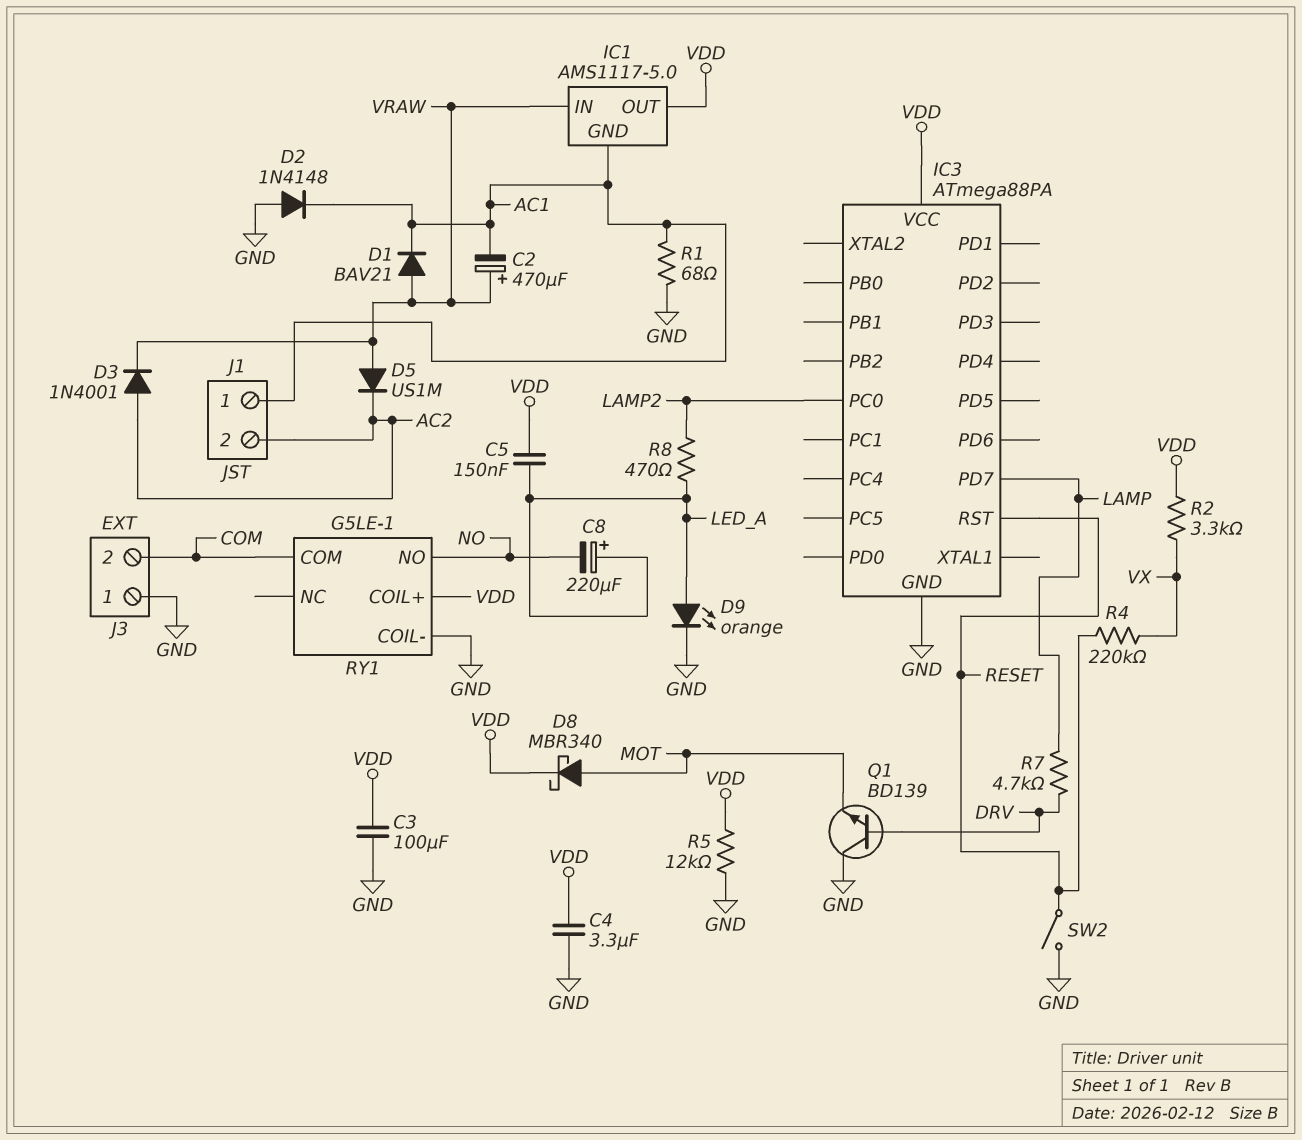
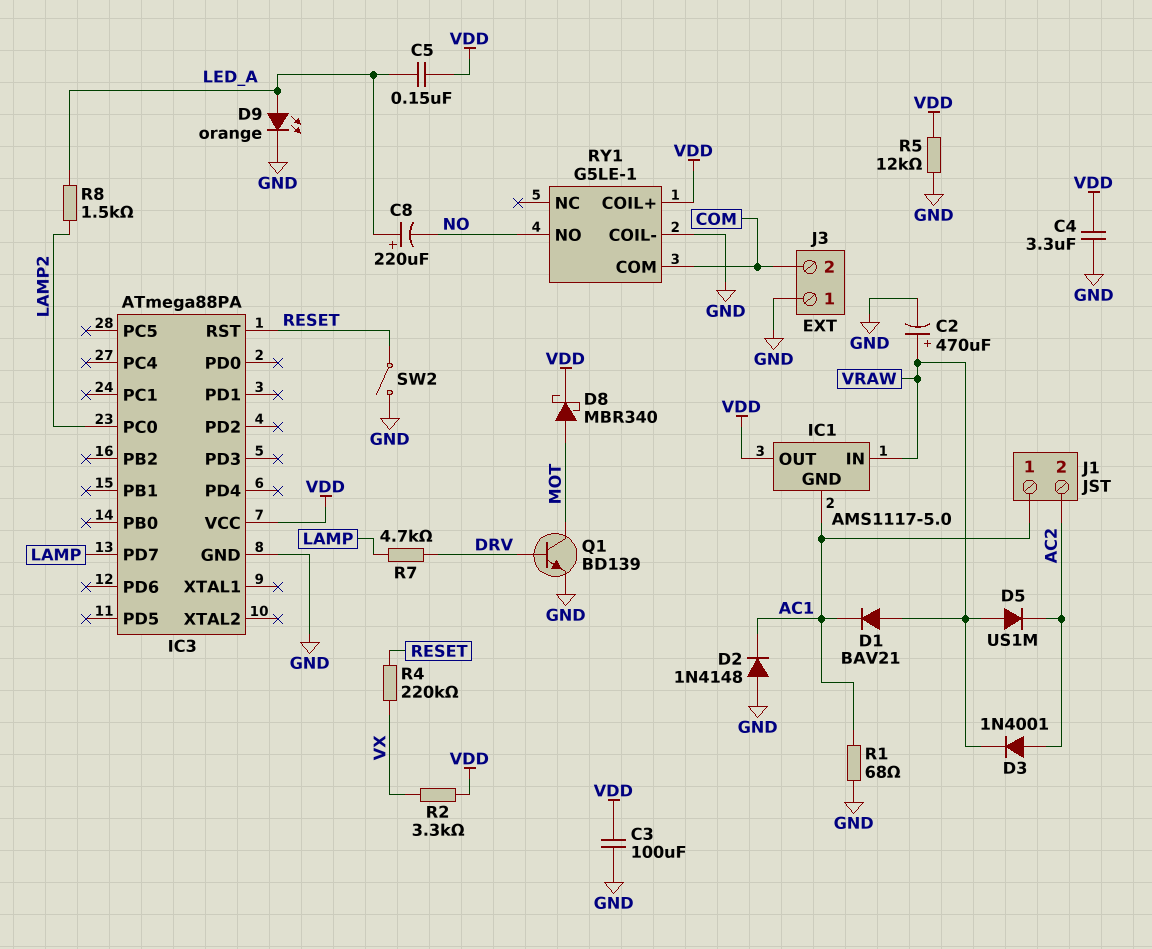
C2: 470uF (plus VRAW, minus AC1) -> 470uF (plus VRAW, minus GND)
Q1: NPN BD139 (B DRV, C GND, E MOT) -> NPN BD139 (B DRV, C MOT, E GND)
R8: 470 (LAMP2, LED_A) -> 1.5k (LAMP2, LED_A)

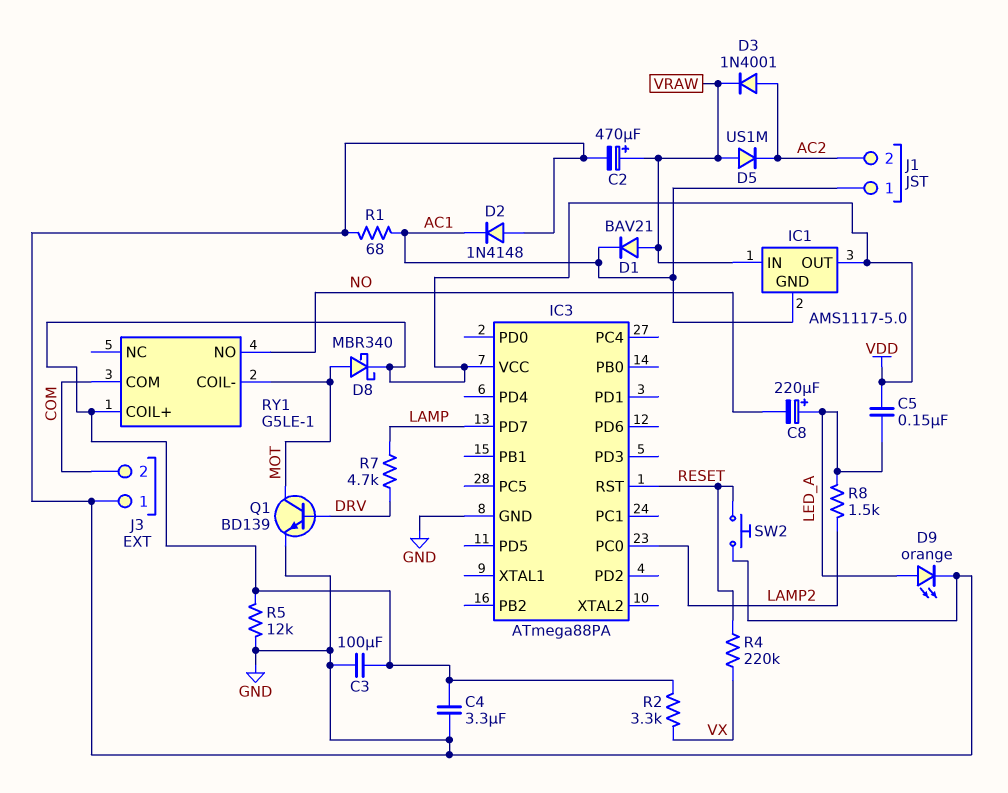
RY1 pin COIL-: GND -> MOT
SW2: switch (GND, RESET) -> button (GND, RESET)

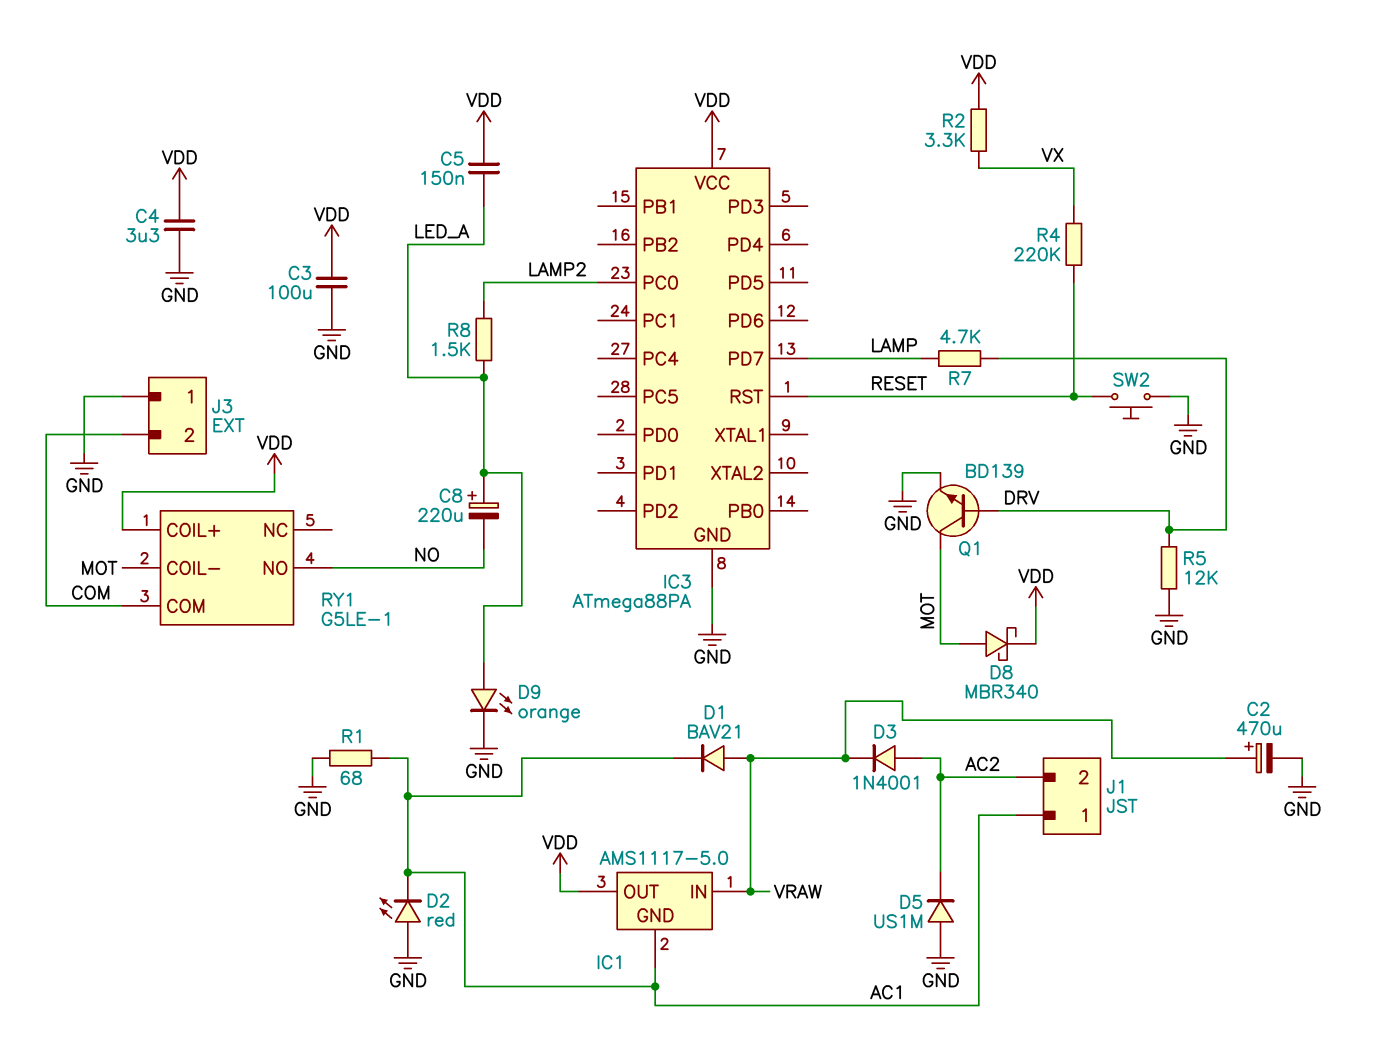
D2: diode 1N4148 (A GND, K AC1) -> LED red (A GND, K AC1)
D5: diode US1M (A VRAW, K AC2) -> diode US1M (A GND, K AC2)
R5: 12k (GND, VDD) -> 12k (DRV, GND)

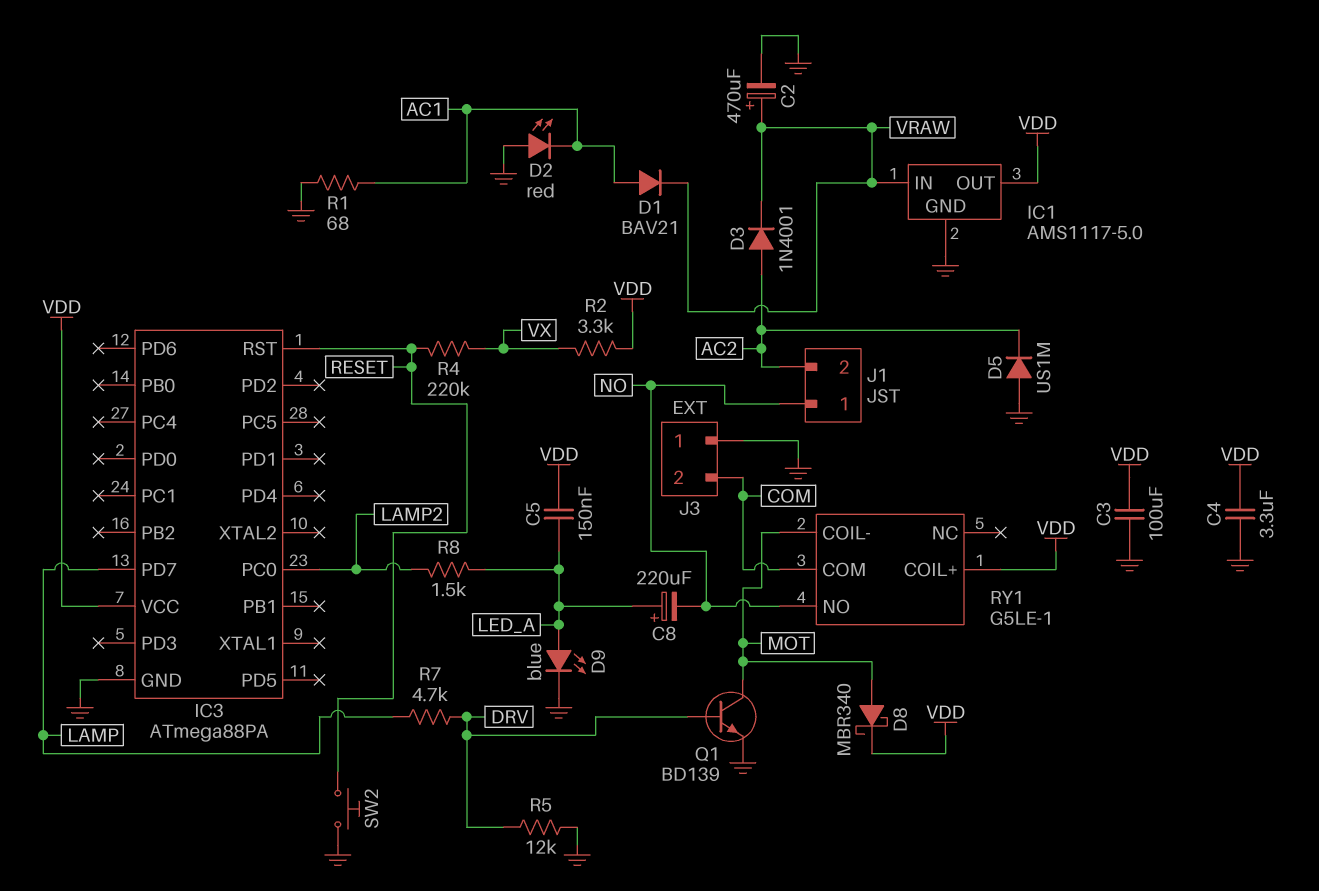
D1: diode BAV21 (A VRAW, K AC1) -> diode BAV21 (A AC1, K VRAW)
D9: LED orange (A LED_A, K GND) -> LED blue (A LED_A, K GND)
IC1 pin GND: AC1 -> GND
J1 pin 1: AC1 -> NO

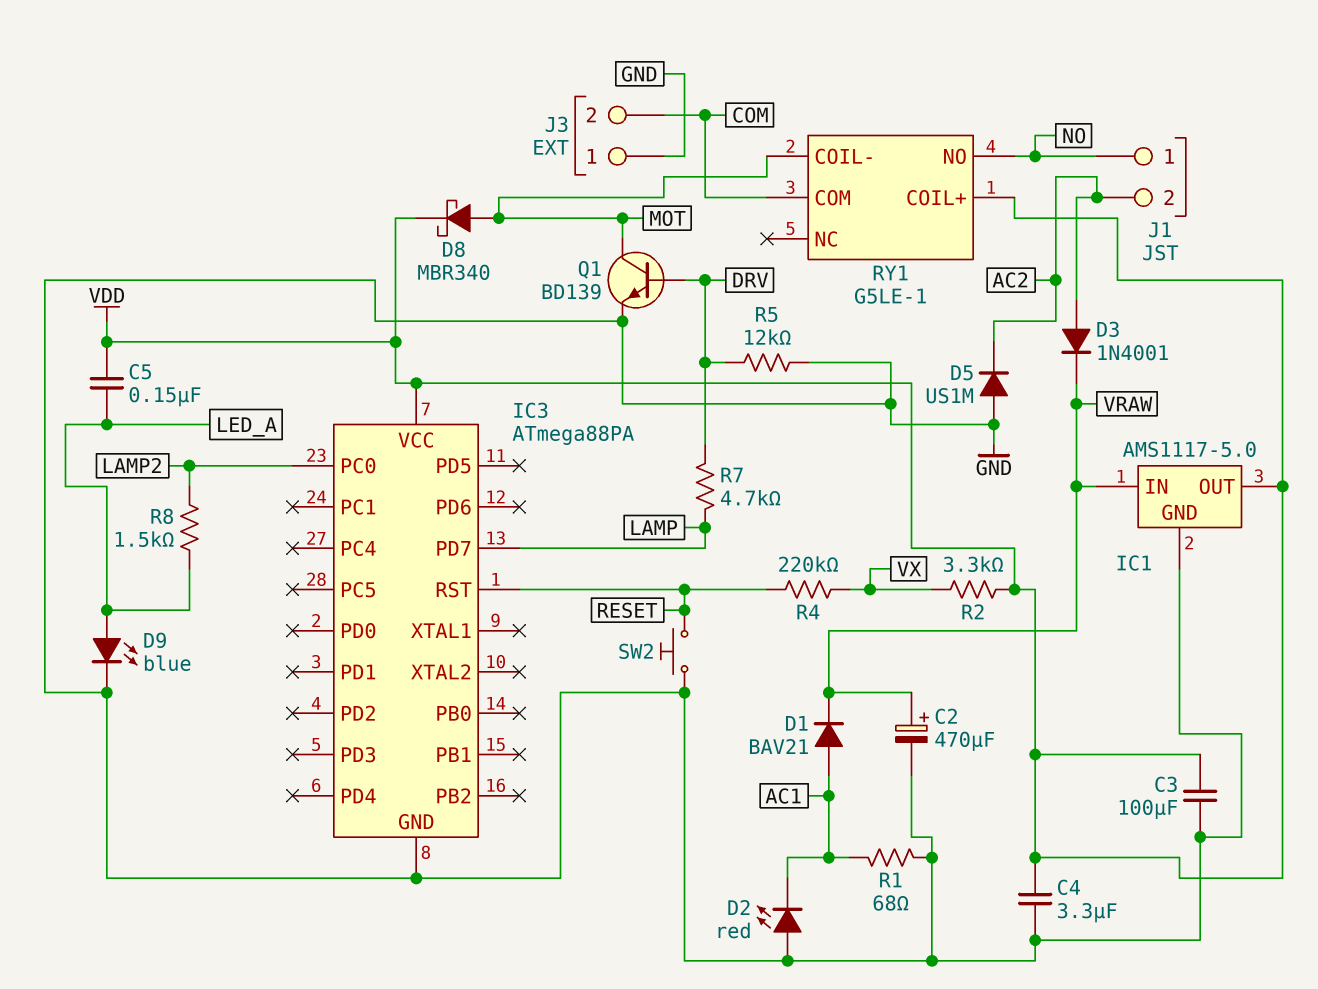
C8: 220uF (plus LED_A, minus NO) -> none

